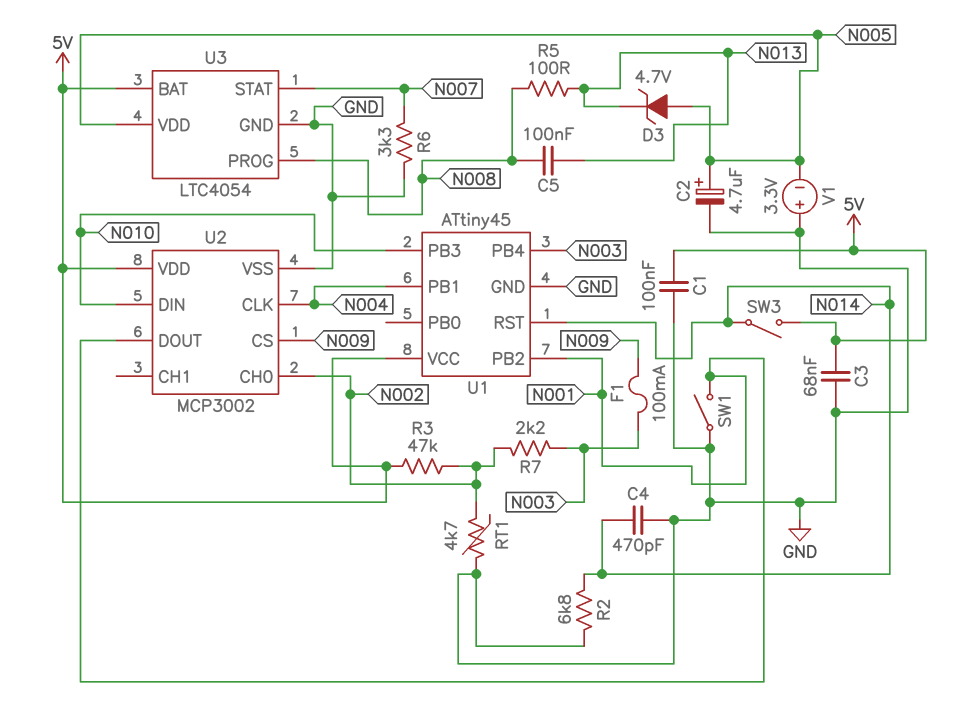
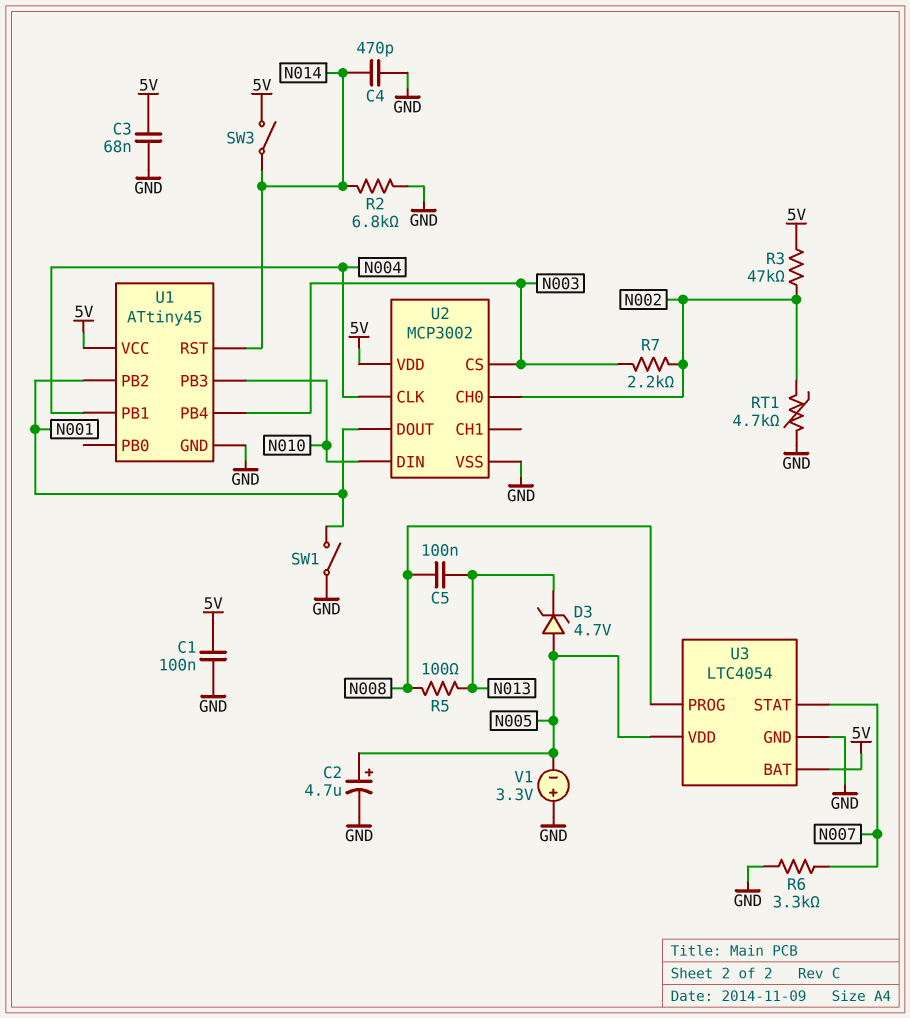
F1: 100mA (N003, N009) -> none
U2 pin CS: N009 -> N003

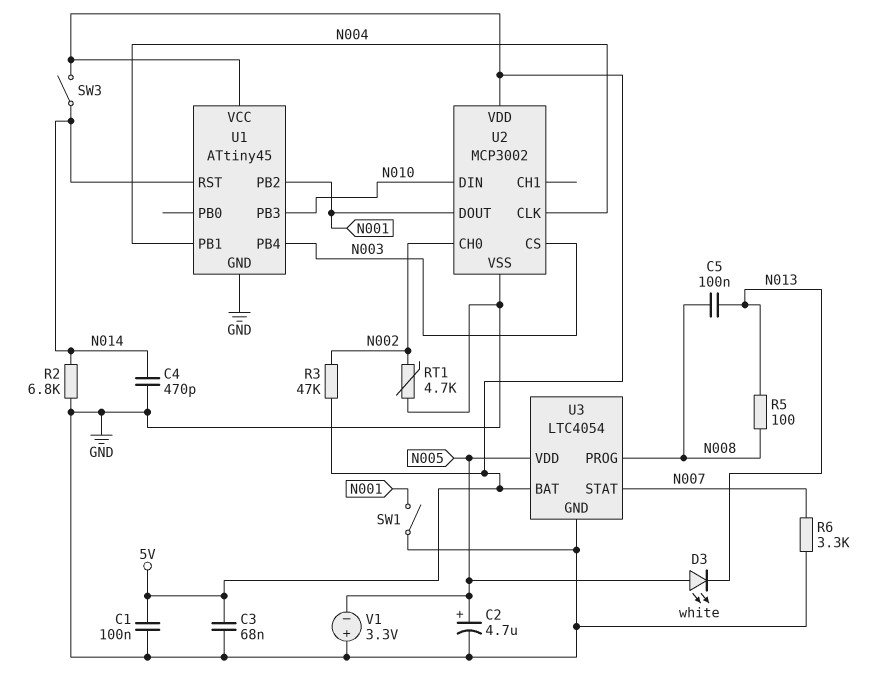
D3: zener 4.7V (A N005, K N013) -> LED white (A N005, K N013)
R7: 2.2k (N002, N003) -> none

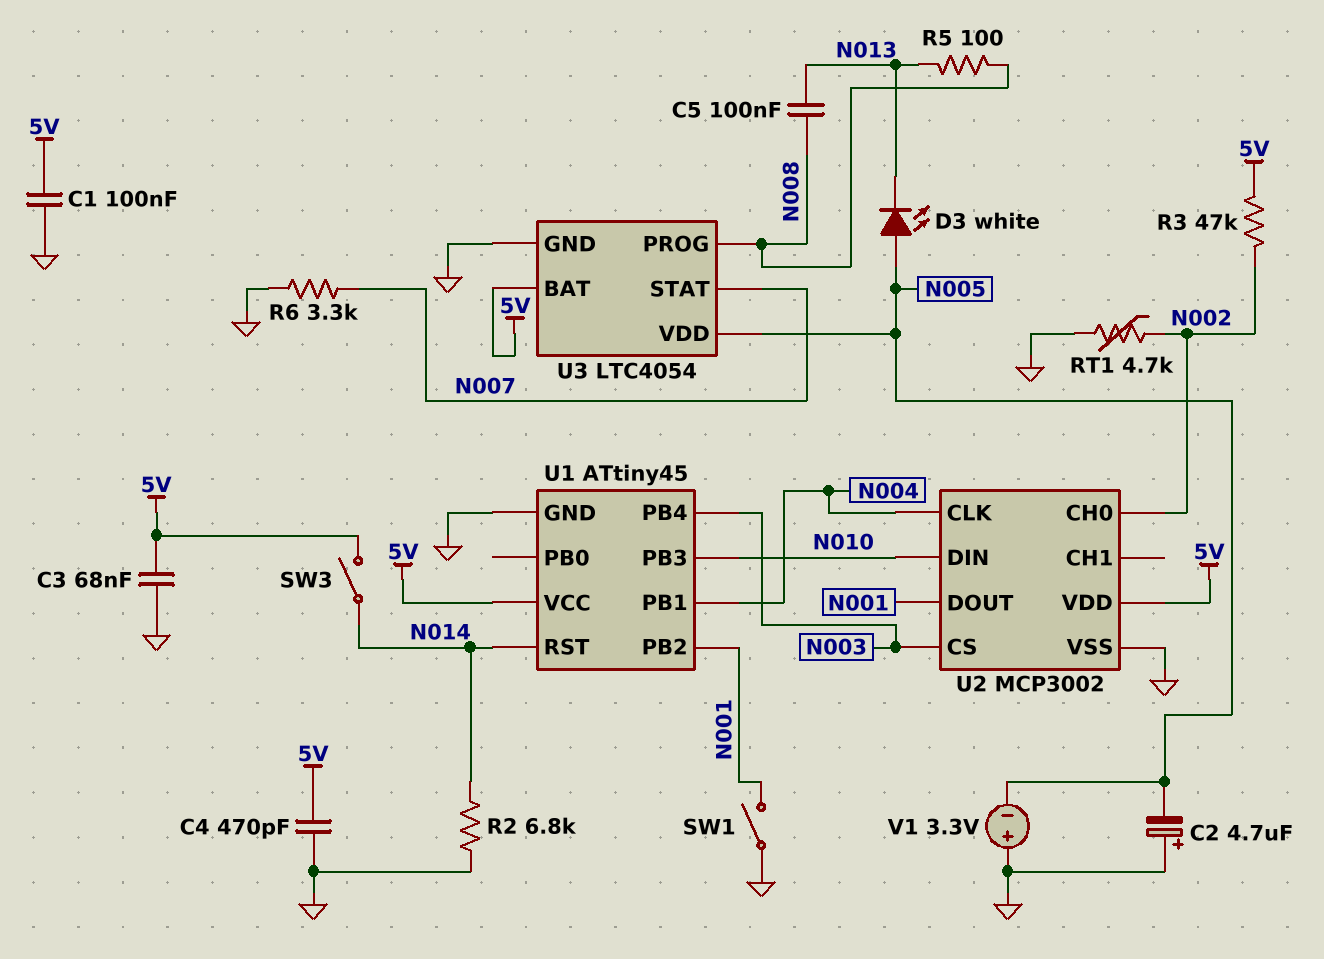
C2: 4.7uF (plus N005, minus GND) -> 4.7uF (plus GND, minus N005)
C4: 470pF (GND, N014) -> 470pF (5V, GND)

